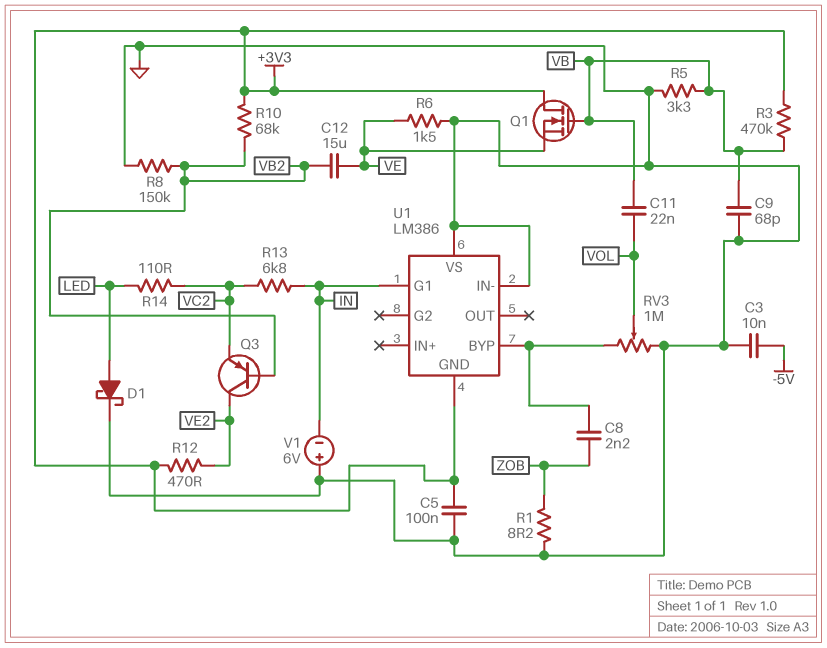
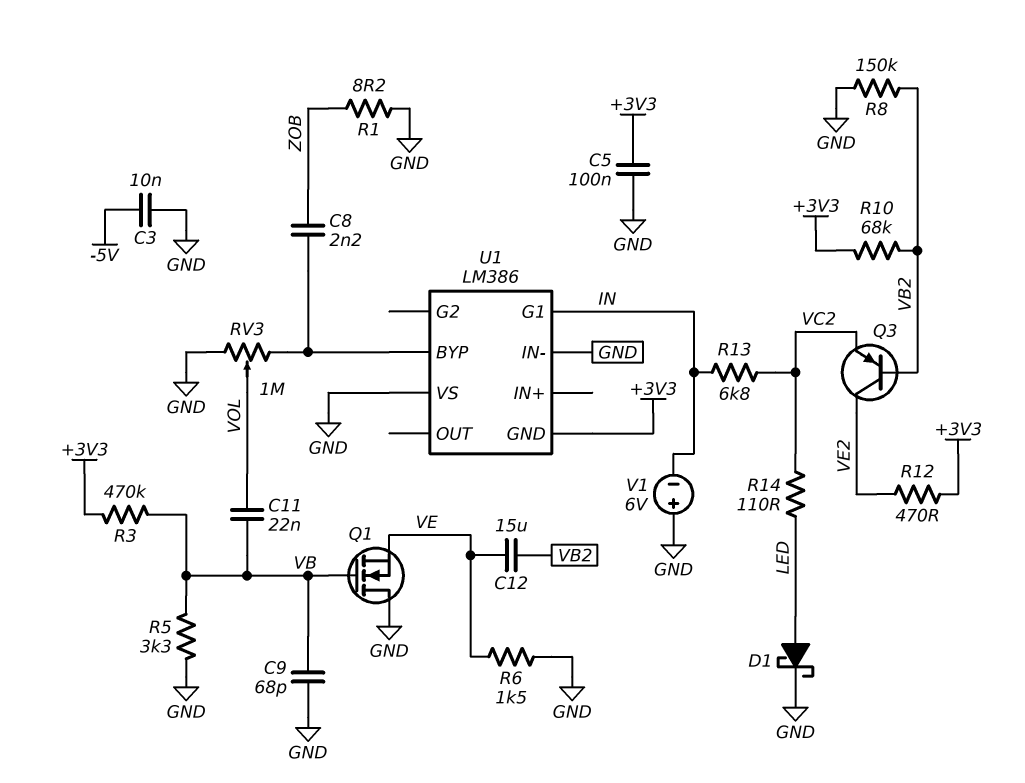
Q1: NMOS (G VB, D +3V3, S VE) -> NMOS (G VB, D GND, S VE)

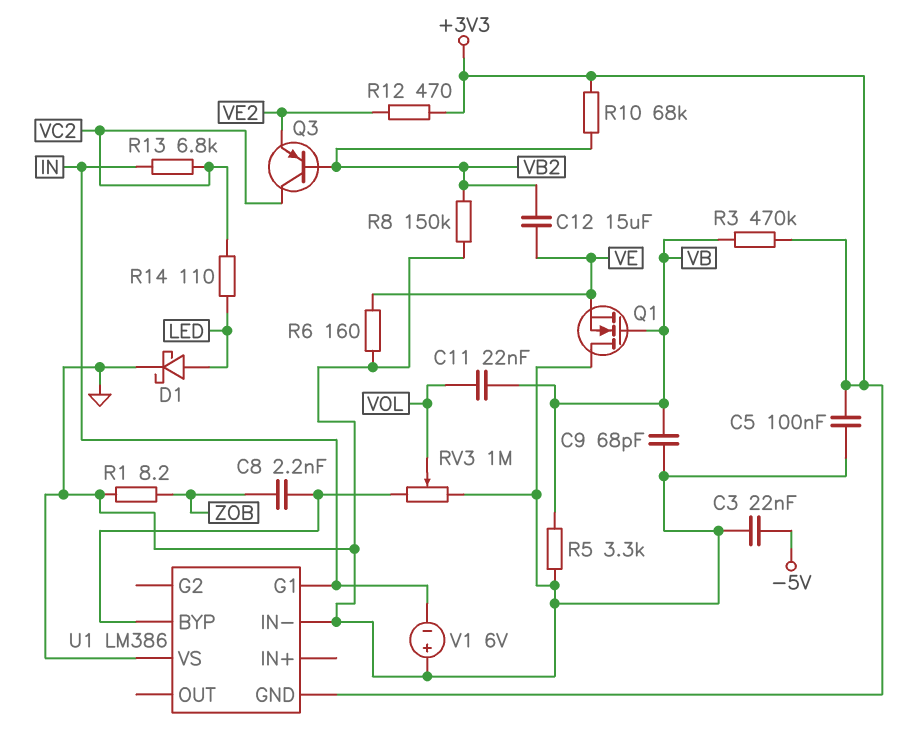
C3: 10nF (-5V, GND) -> 22nF (-5V, GND)
Q3: PNP (B VB2, C VE2, E VC2) -> PNP (B VB2, C VC2, E VE2)
R6: 1.5k (GND, VE) -> 160 (GND, VE)

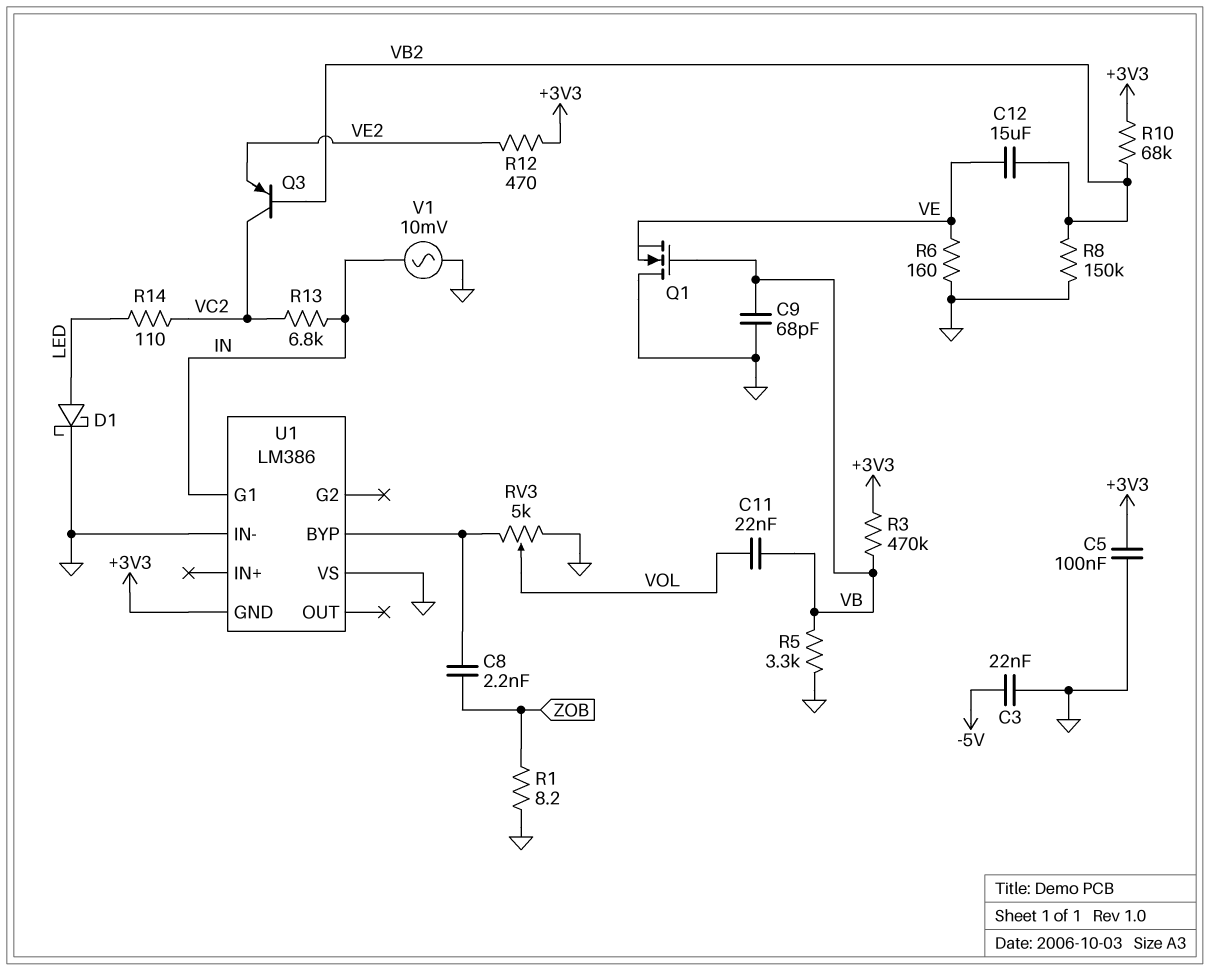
RV3: 1M (GND, U1/BYP, wiper VOL) -> 5k (GND, U1/BYP, wiper VOL)
V1: 6V (plus GND, minus IN) -> AC 10mV (GND, IN)

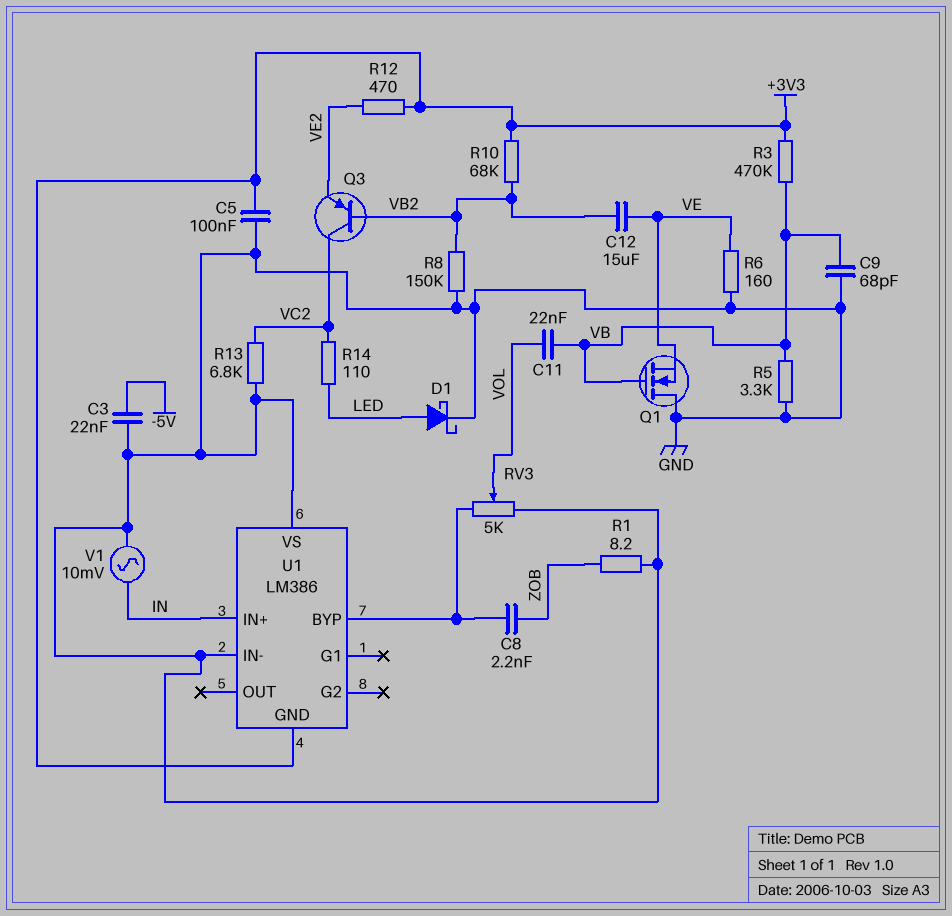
R13: 6.8k (IN, VC2) -> 6.8k (GND, VC2)
U1 pin G1: IN -> none
U1 pin IN+: none -> IN

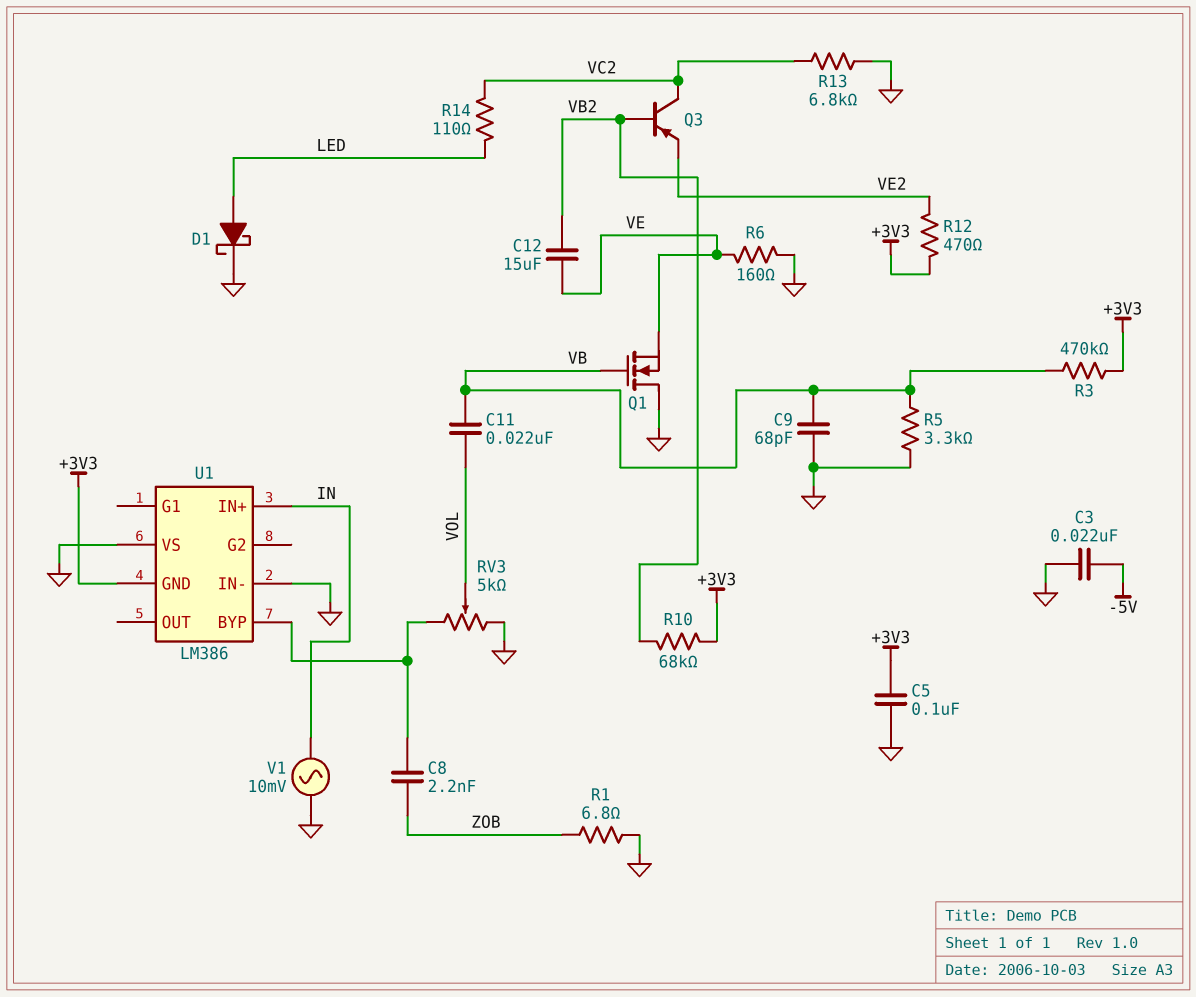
R1: 8.2 (GND, ZOB) -> 6.8 (GND, ZOB)
R8: 150k (GND, VB2) -> none

